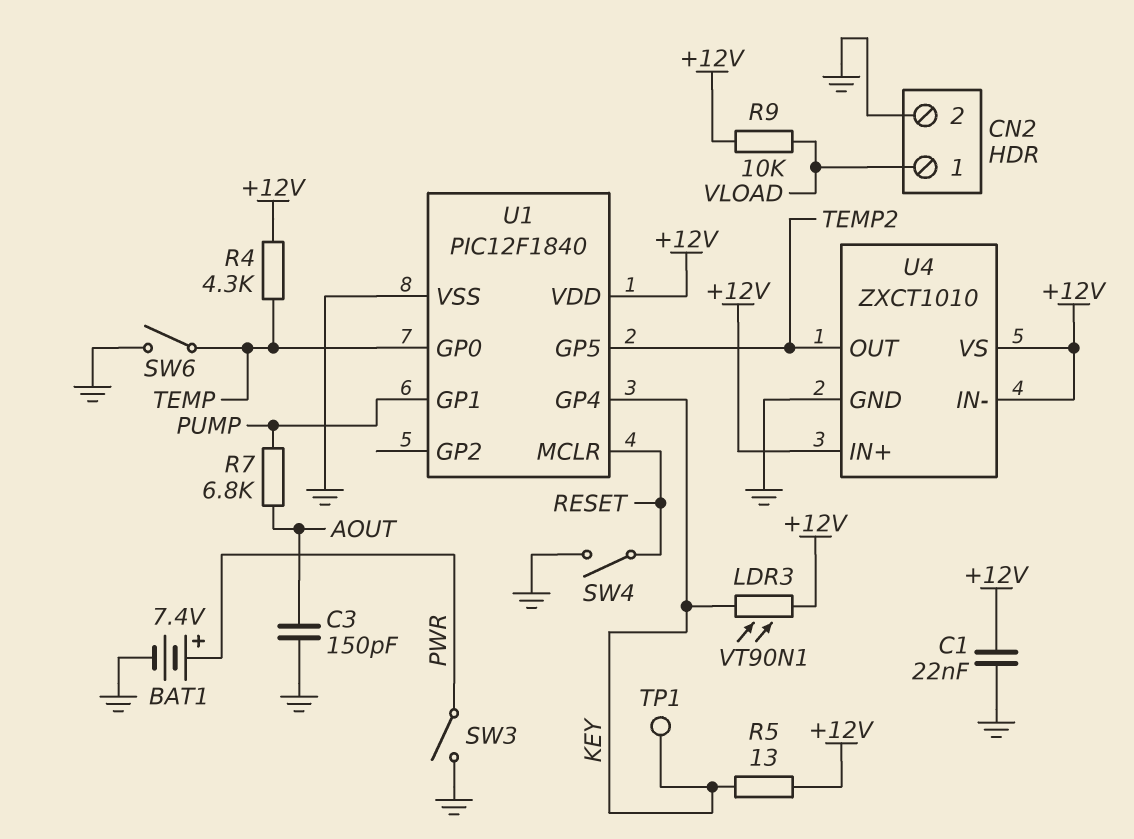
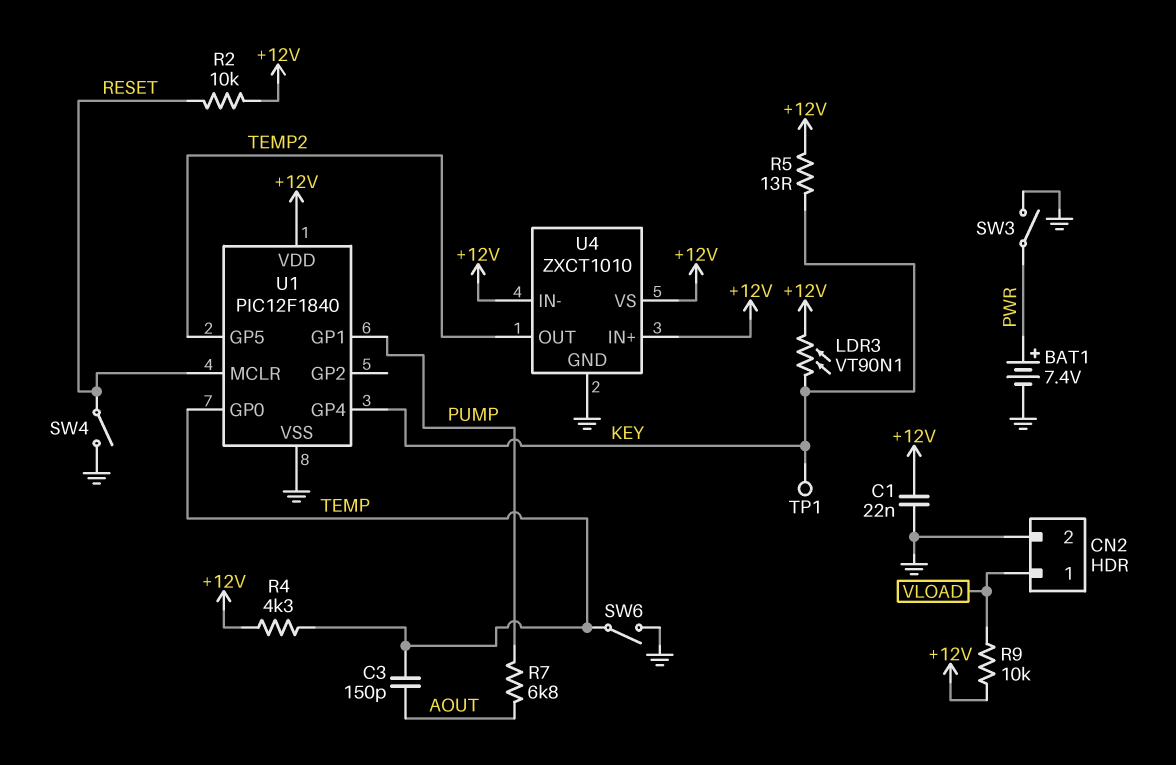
C3: 150pF (AOUT, GND) -> 150pF (AOUT, TEMP)
R2: none -> 10k (+12V, RESET)

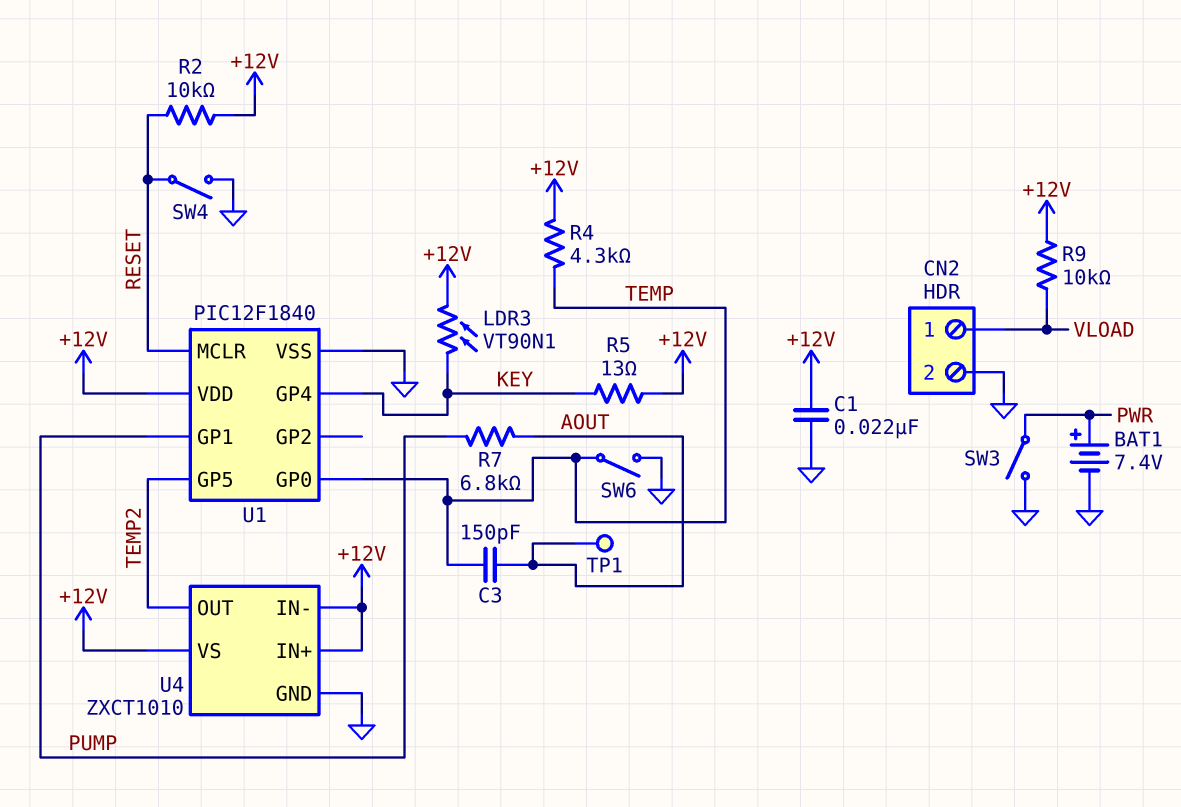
TP1: test point (KEY) -> test point (AOUT)

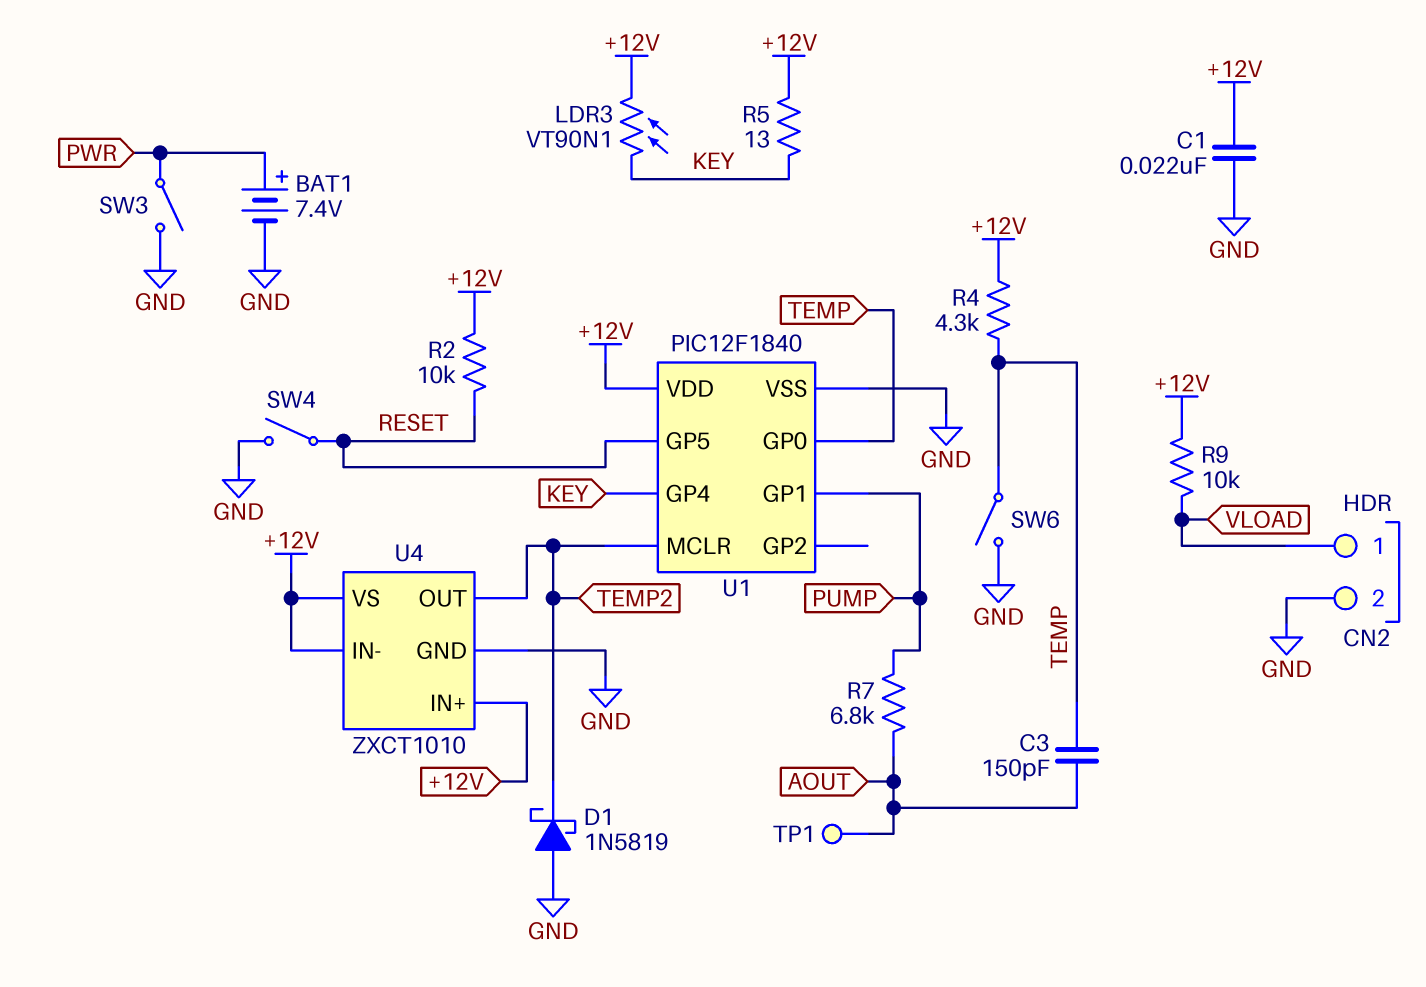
D1: none -> schottky 1N5819 (A GND, K TEMP2)
U1 pin GP5: TEMP2 -> RESET
U1 pin MCLR: RESET -> TEMP2

